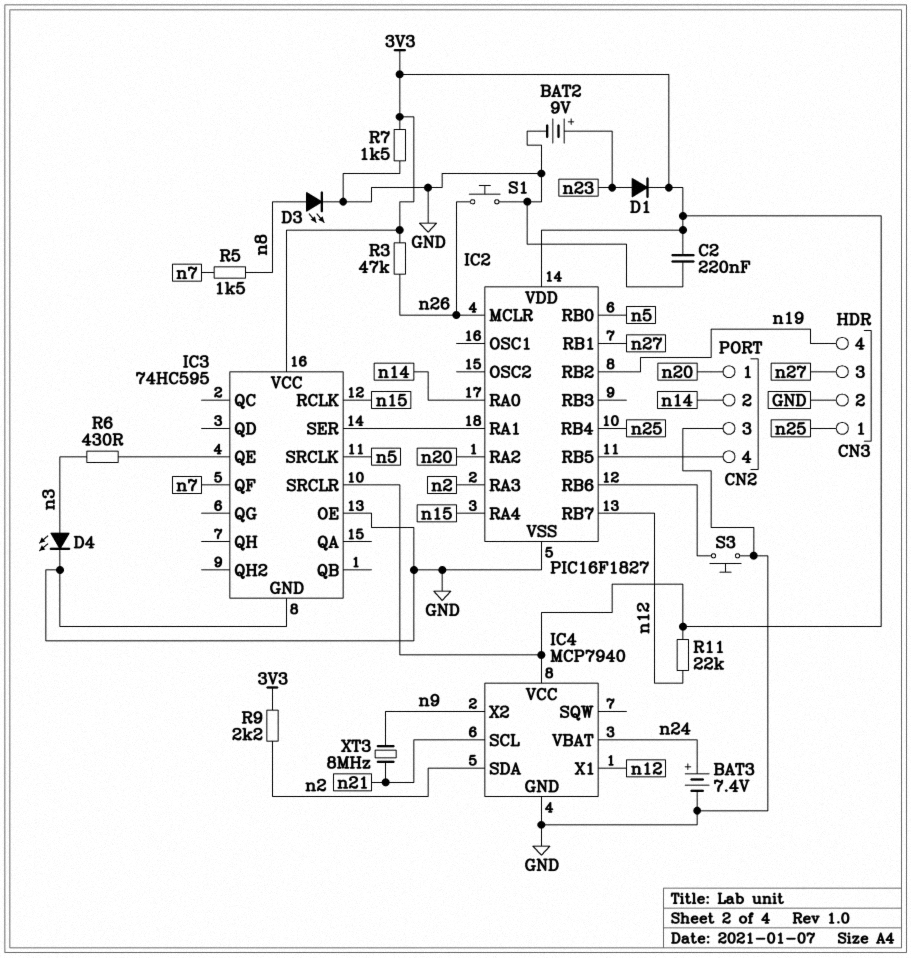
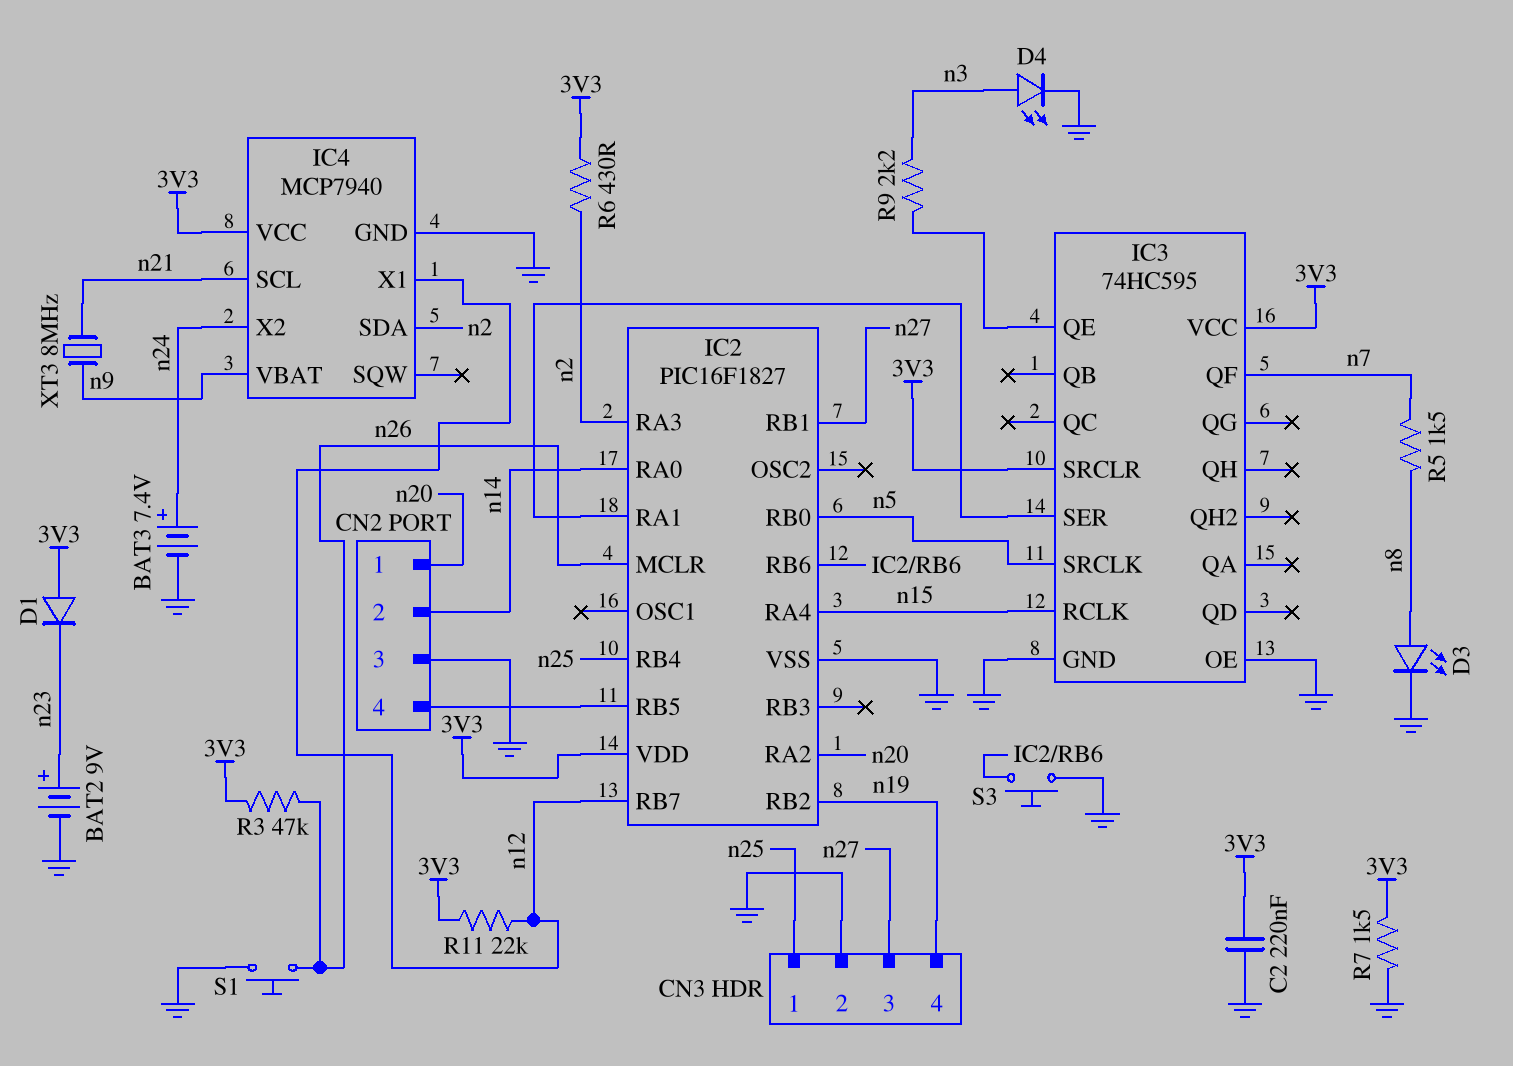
D1: diode (A n23, K 3V3) -> diode (A 3V3, K n23)
IC4 pin VBAT: n24 -> n9
IC4 pin X2: n9 -> n24
R6: 430 (IC3/QE, n3) -> 430 (3V3, n2)
R9: 2.2k (3V3, n2) -> 2.2k (IC3/QE, n3)

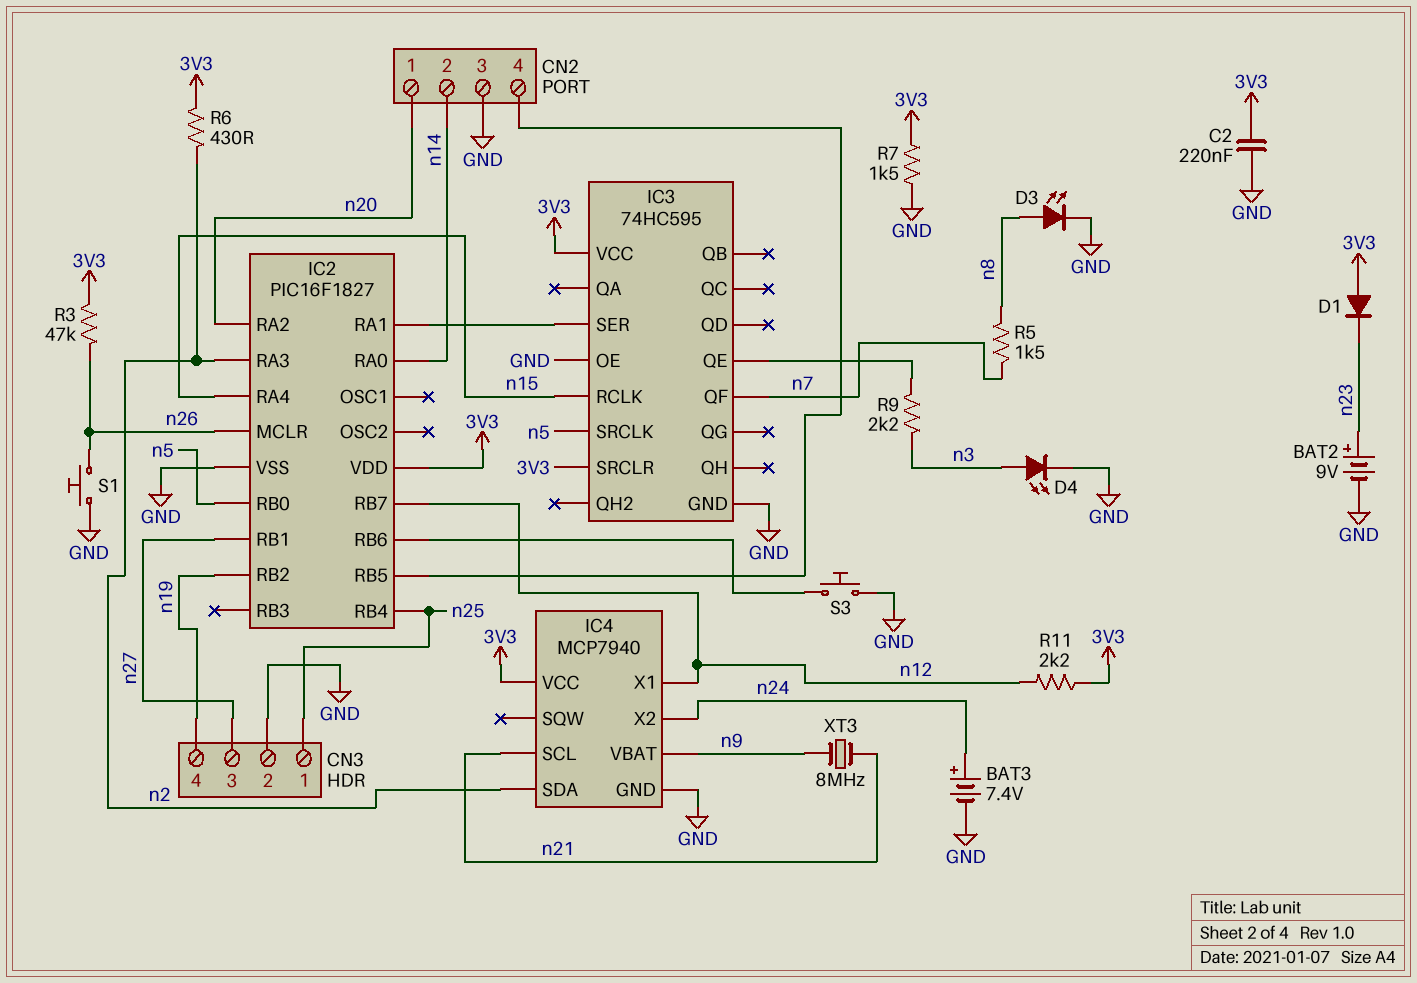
R11: 22k (3V3, n12) -> 2.2k (3V3, n12)

